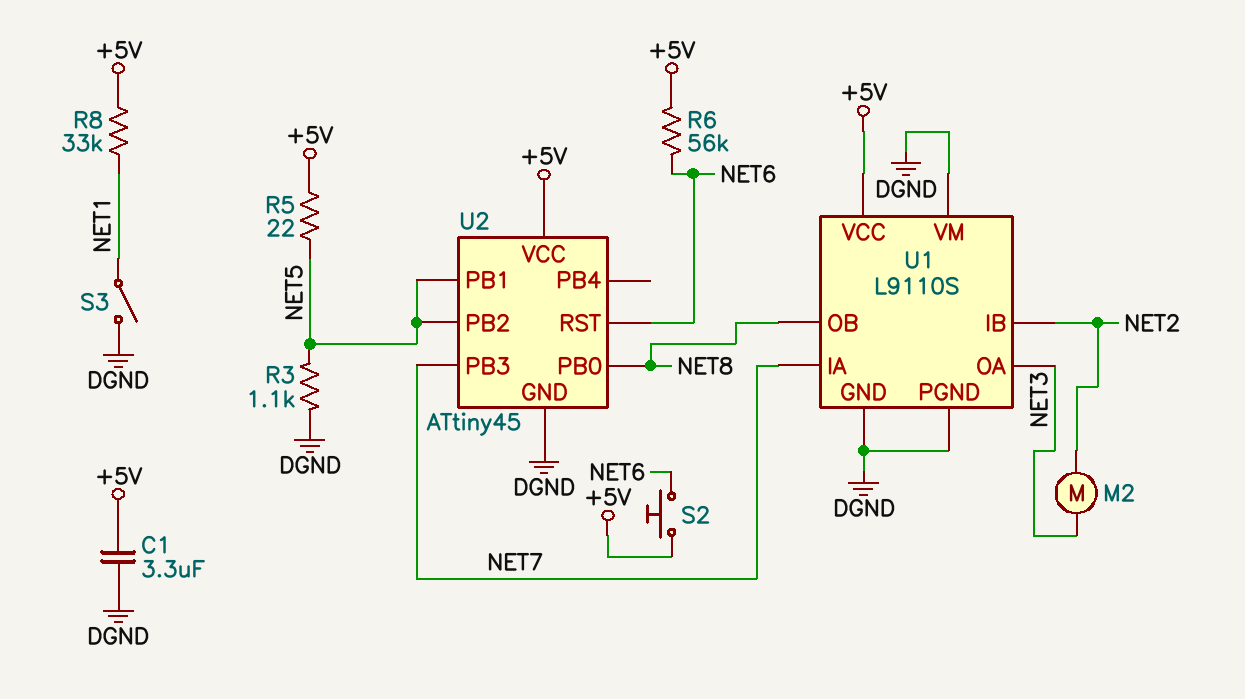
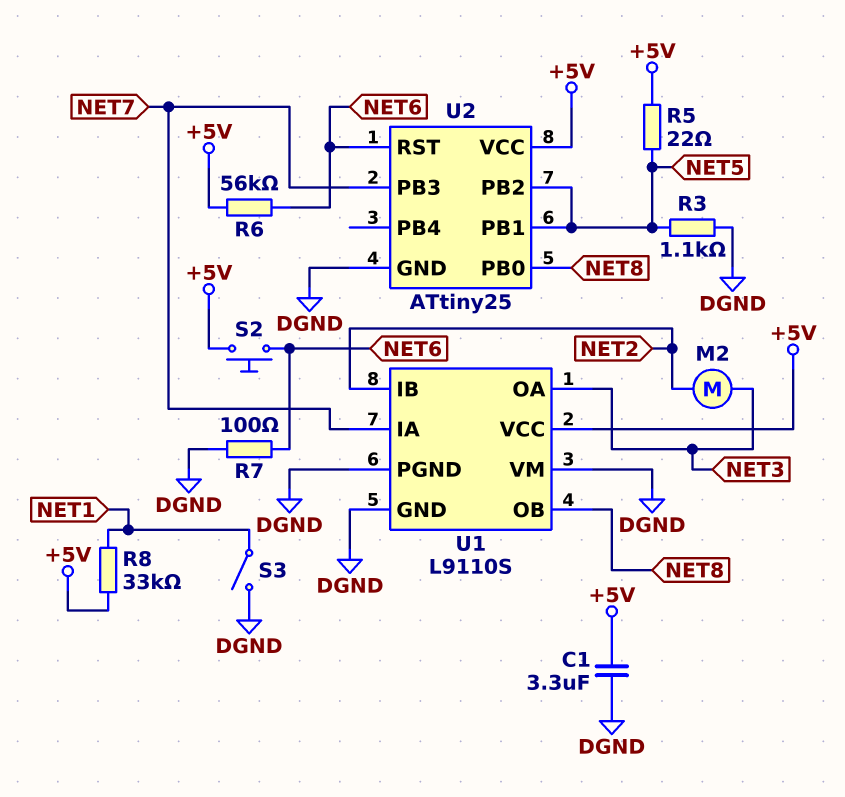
R7: none -> 100 (DGND, NET6)
U2: ATtiny45 -> ATtiny25

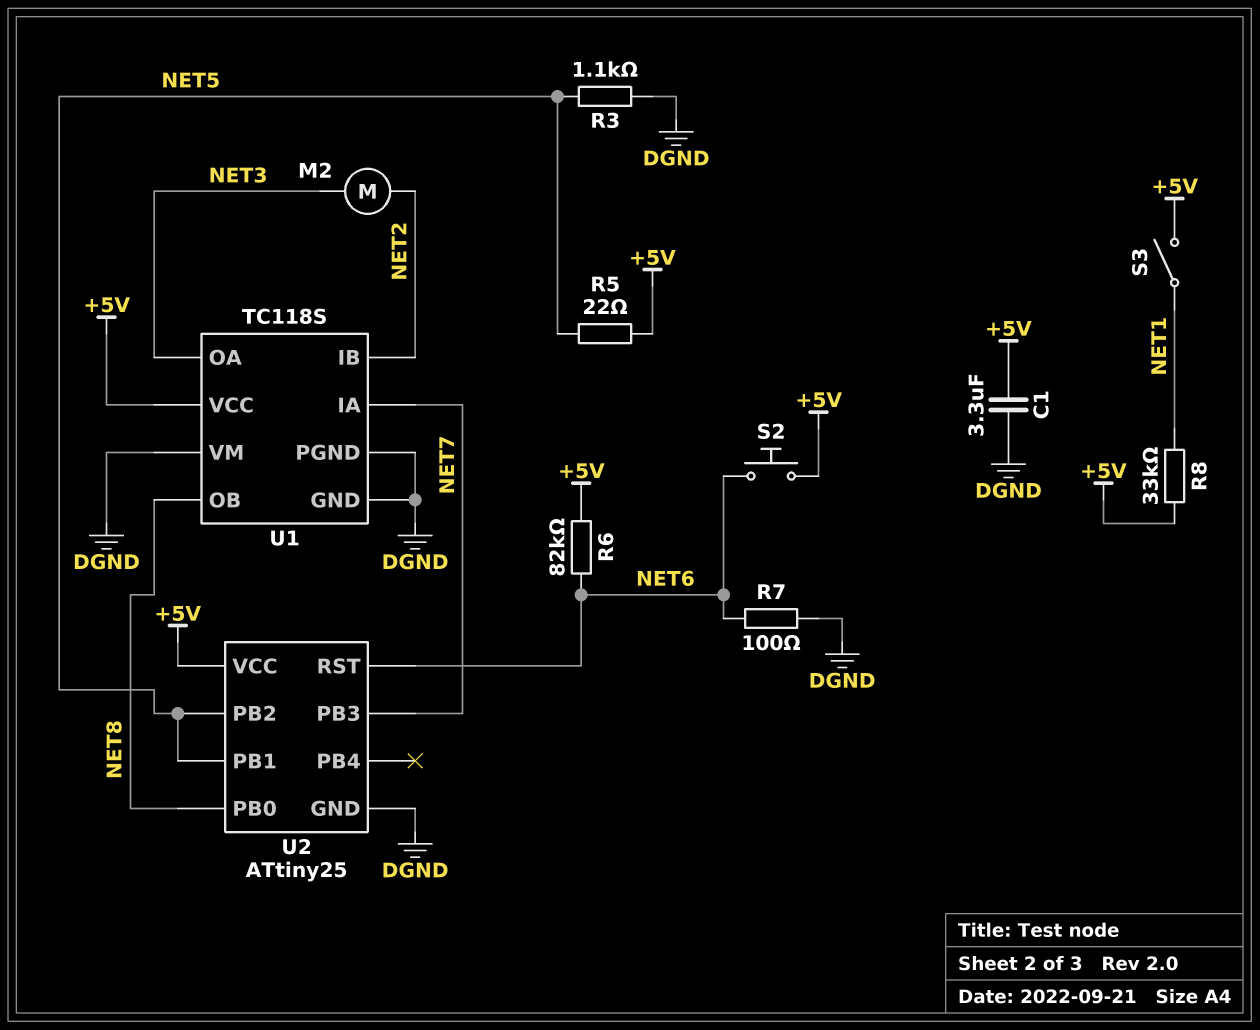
R6: 56k (+5V, NET6) -> 82k (+5V, NET6)
S3: switch (DGND, NET1) -> switch (+5V, NET1)
U1: L9110S -> TC118S

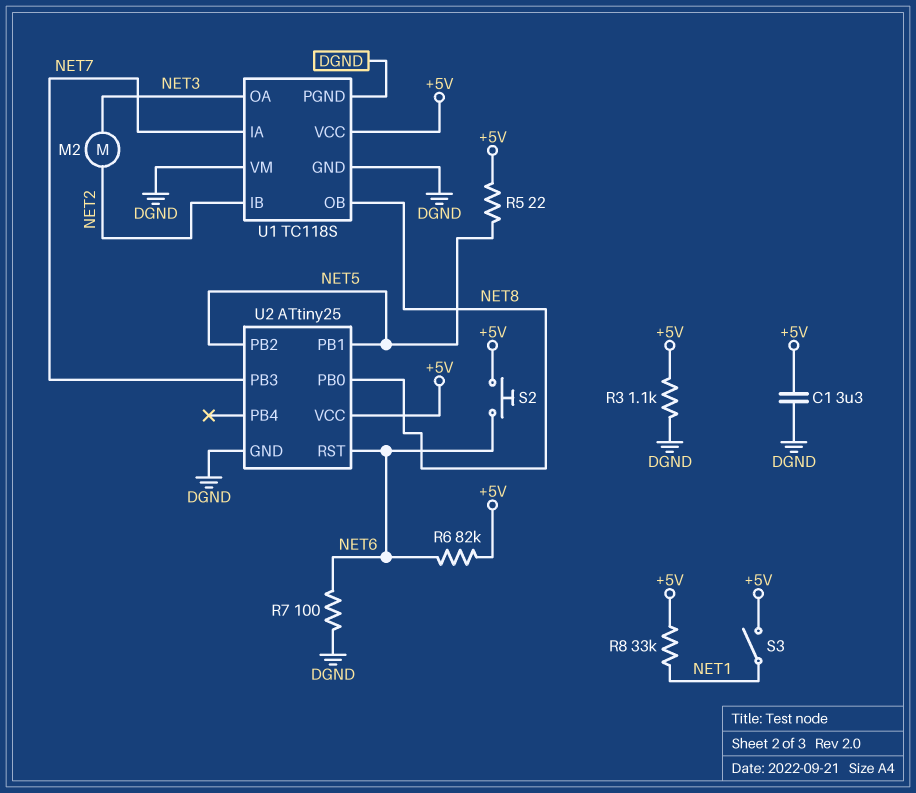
R3: 1.1k (DGND, NET5) -> 1.1k (+5V, DGND)

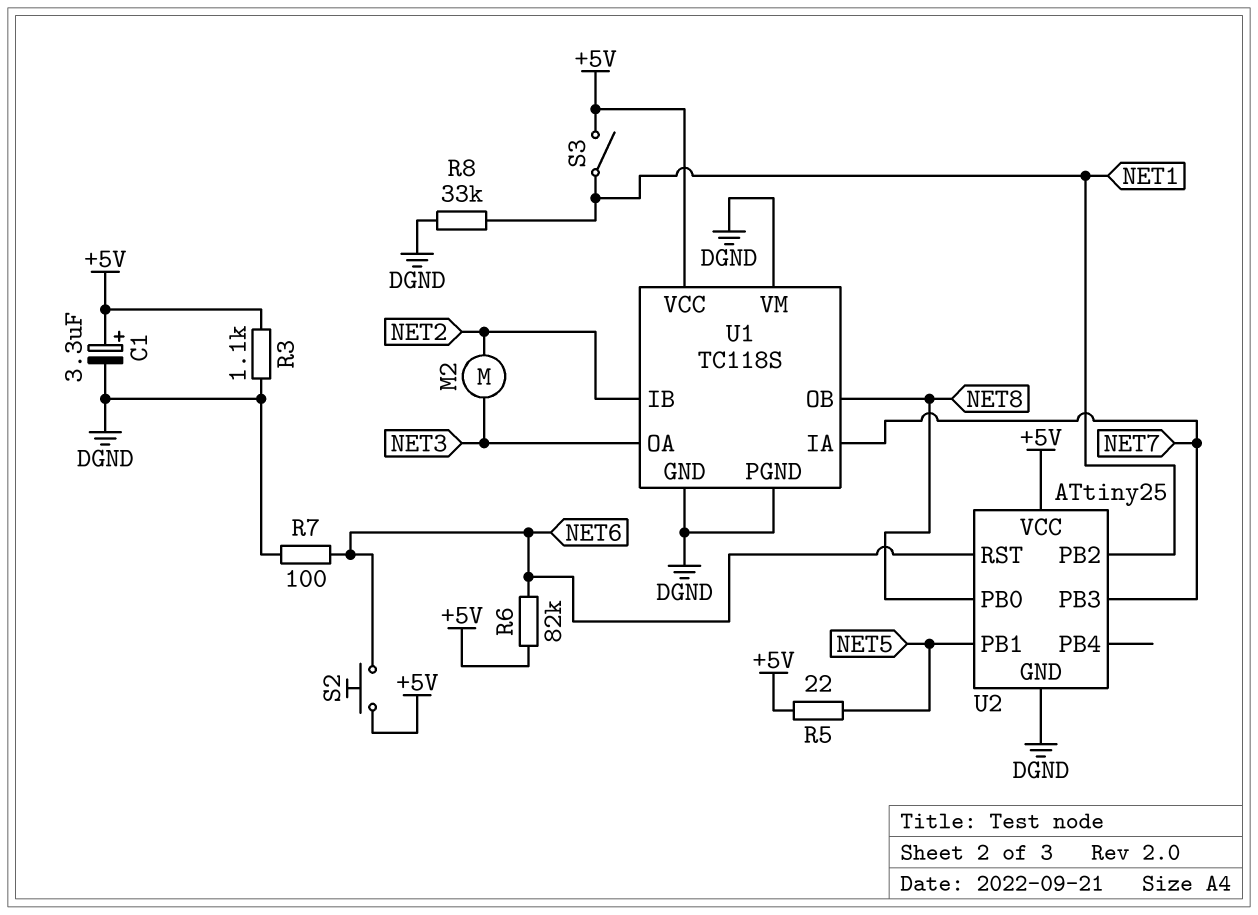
C1: 3.3uF (+5V, DGND) -> 3.3uF (plus +5V, minus DGND)
R8: 33k (+5V, NET1) -> 33k (DGND, NET1)
U2 pin PB2: NET5 -> NET1

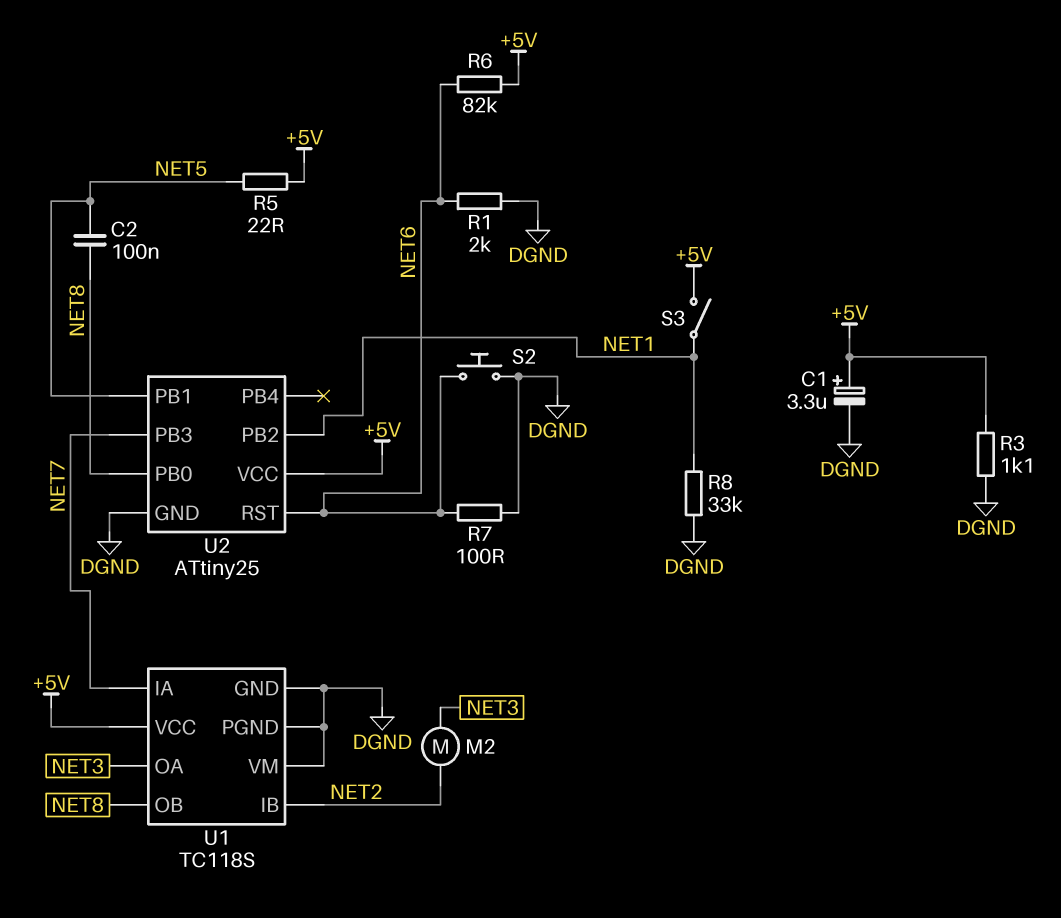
C2: none -> 100nF (NET5, NET8)
R1: none -> 2k (DGND, NET6)
S2: button (+5V, NET6) -> button (DGND, NET6)

